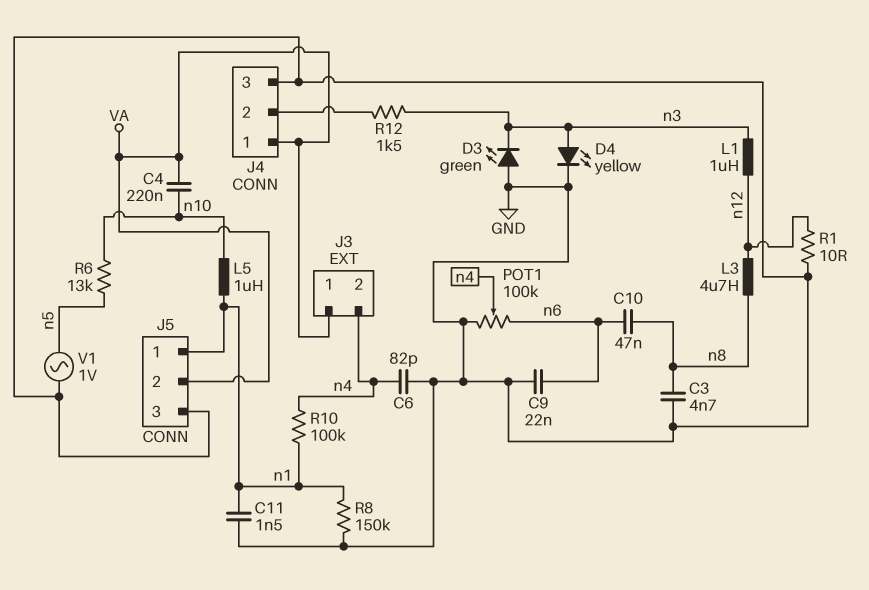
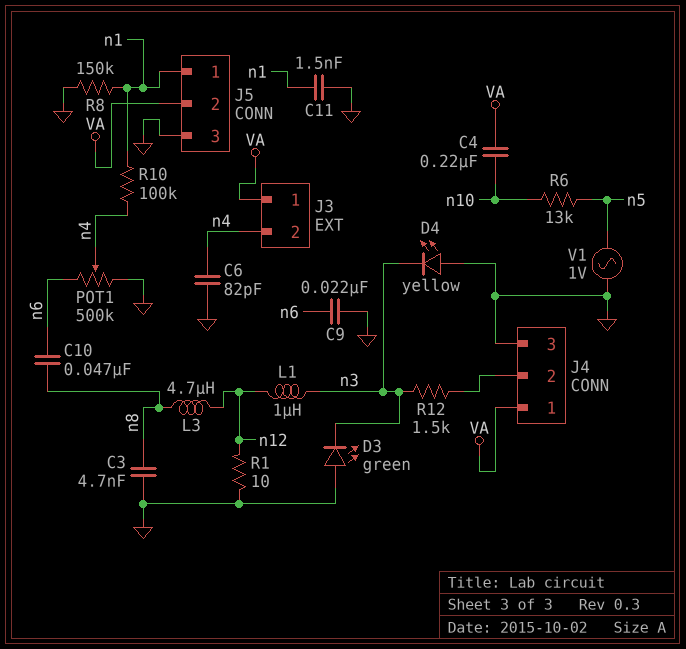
D4: LED yellow (A n3, K GND) -> LED yellow (A GND, K n3)
L5: 1uH (n1, n10) -> none
POT1: 100k (GND, n6, wiper n4) -> 500k (GND, n6, wiper n4)

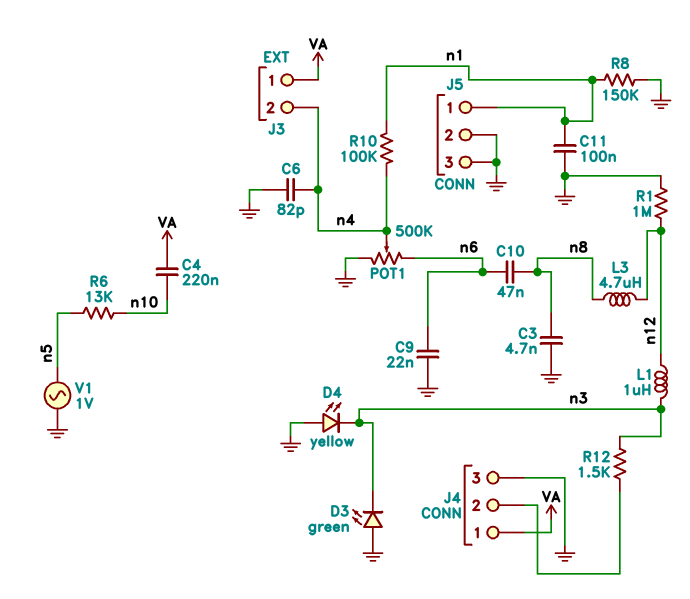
C11: 1.5nF (GND, n1) -> 100nF (GND, n1)
J5 pin 2: VA -> GND
R1: 10 (GND, n12) -> 1M (GND, n12)

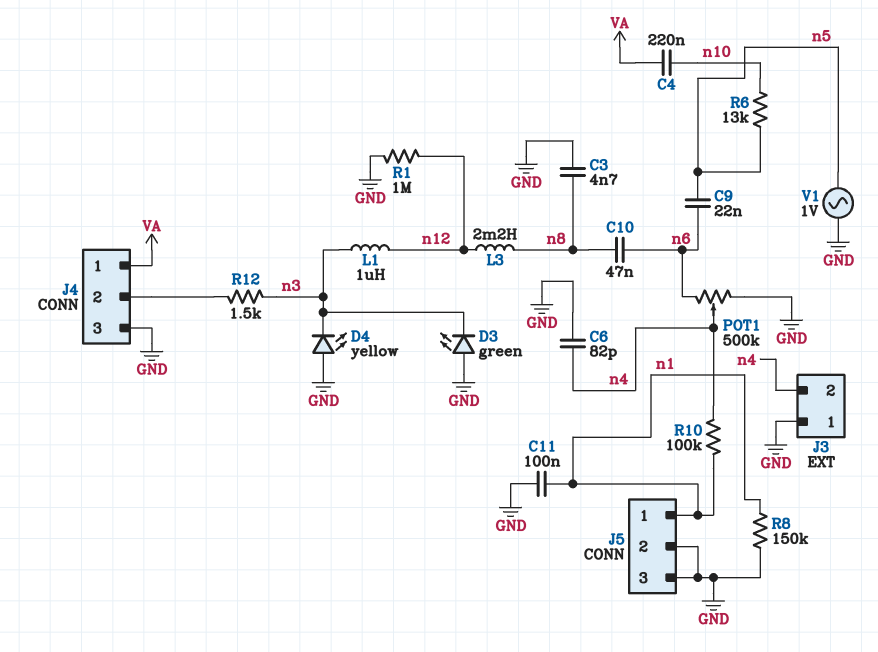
C9: 22nF (GND, n6) -> 22nF (n5, n6)
J3 pin 1: VA -> GND
L3: 4.7uH (n8, n12) -> 2.2mH (n8, n12)

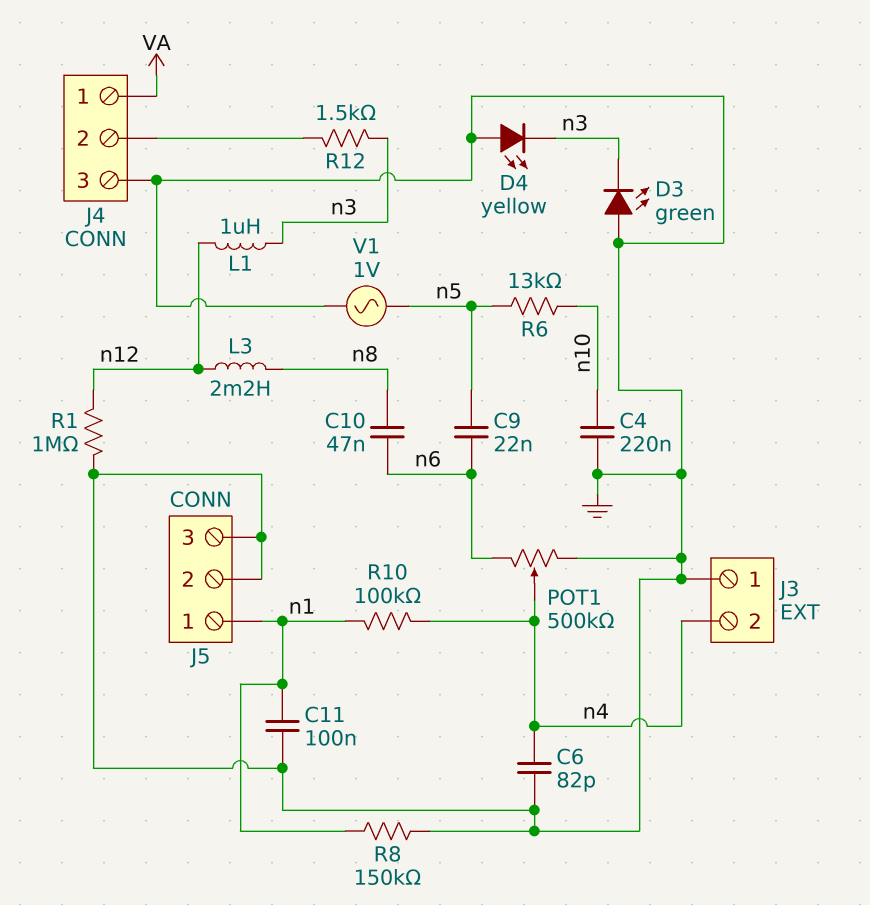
C3: 4.7nF (GND, n8) -> none
C4: 220nF (VA, n10) -> 220nF (GND, n10)

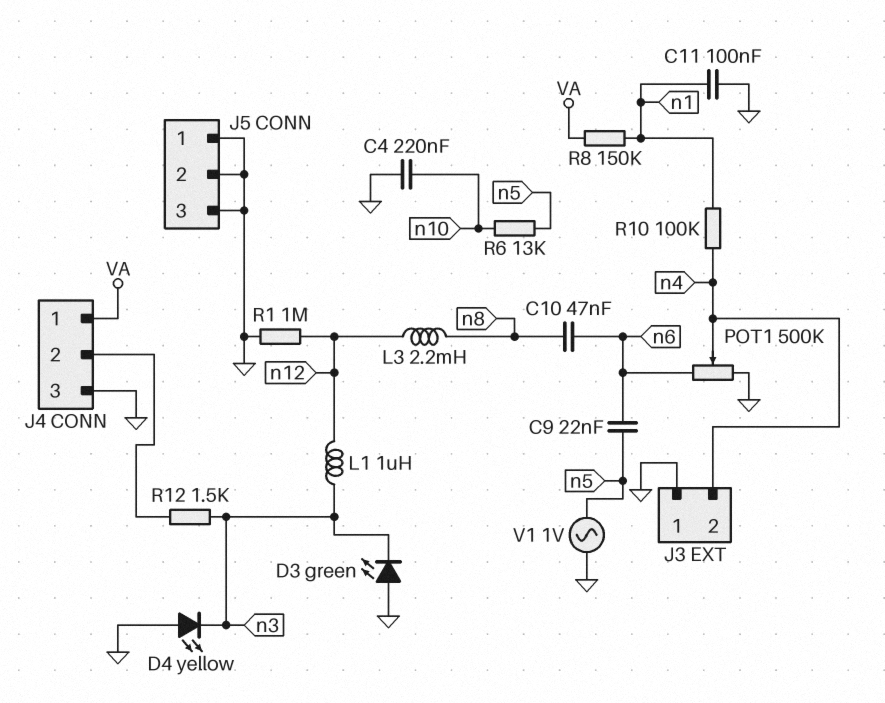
C6: 82pF (GND, n4) -> none
J5 pin 1: n1 -> GND
R8: 150k (GND, n1) -> 150k (VA, n1)

